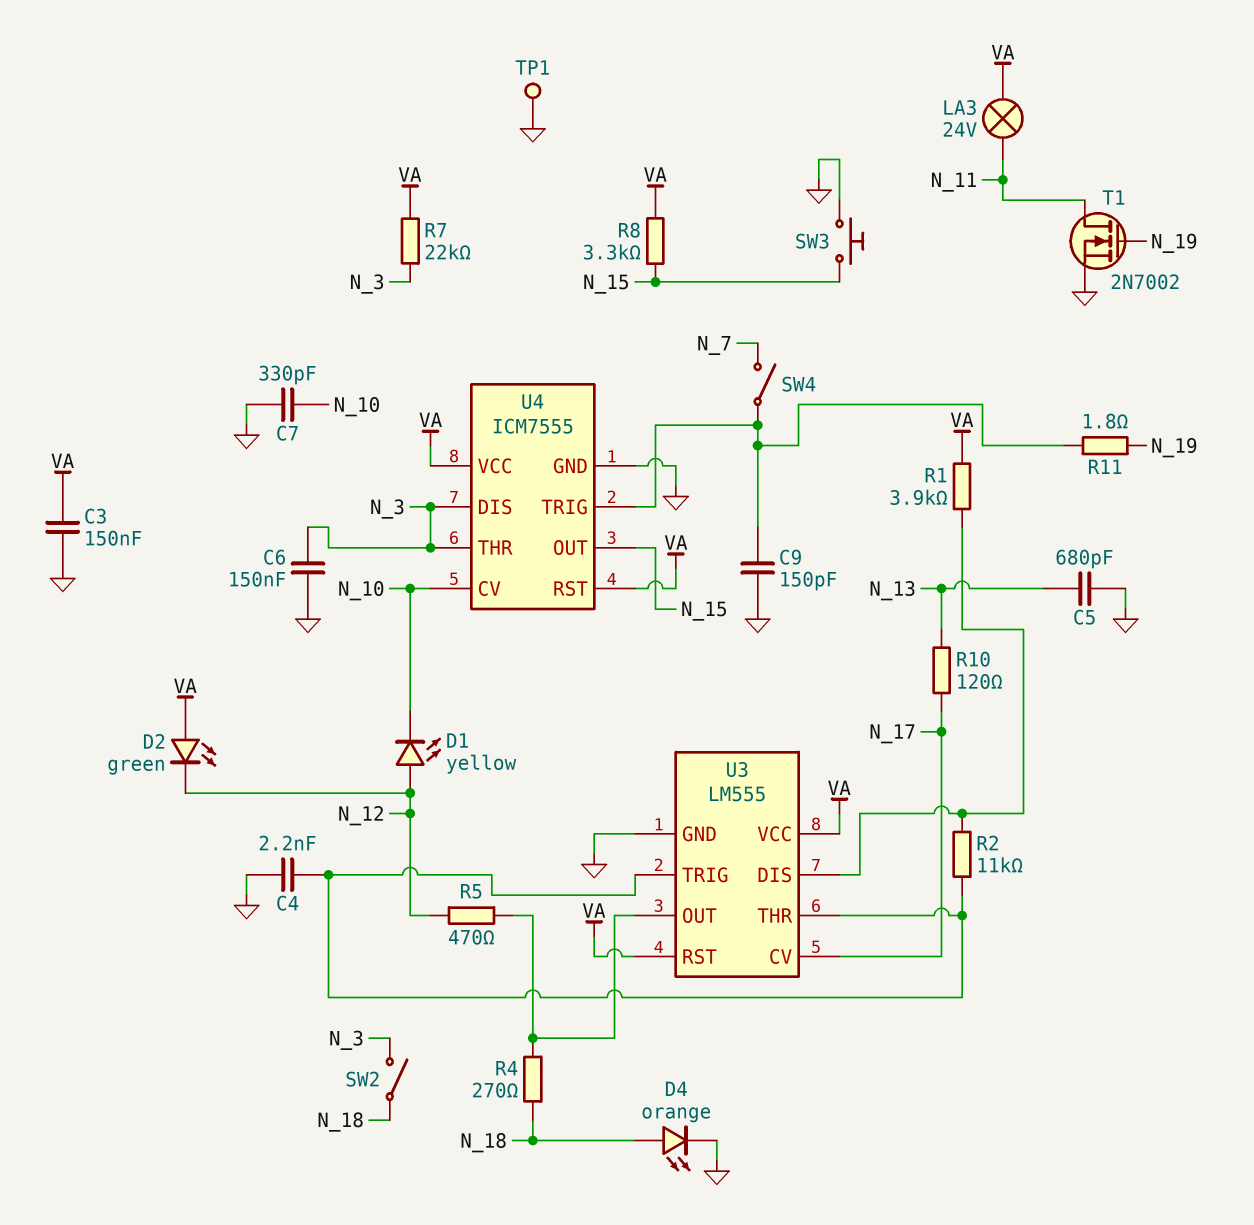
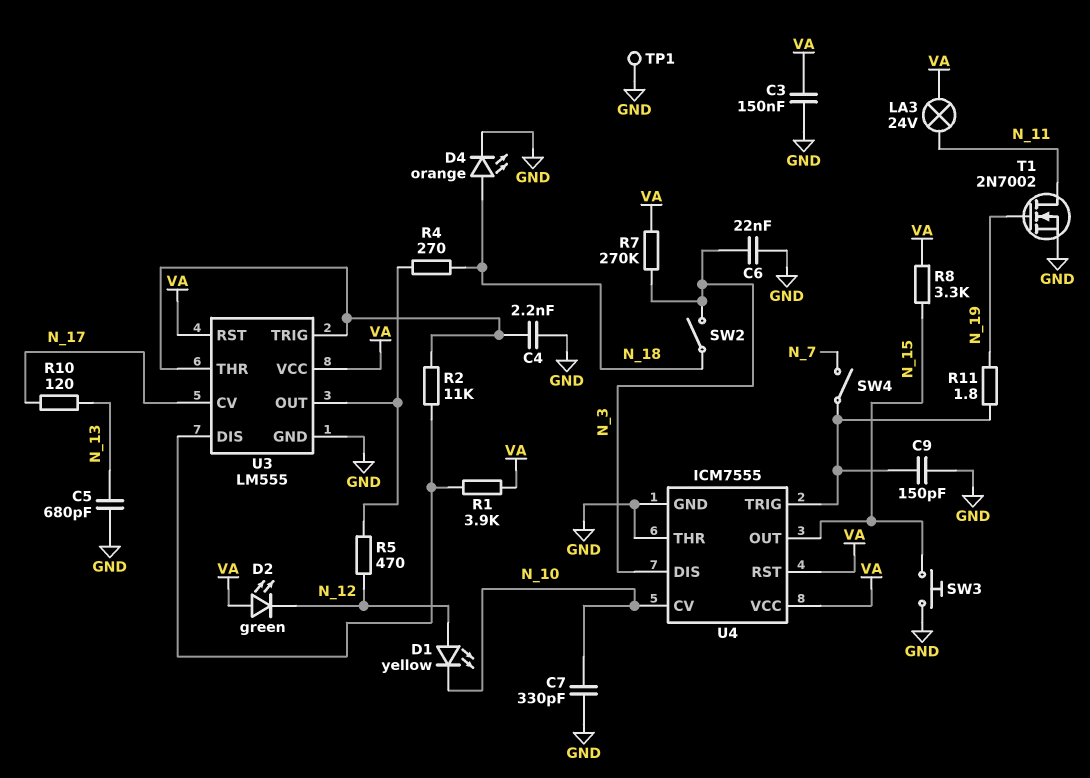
C6: 150nF (GND, N_3) -> 22nF (GND, N_3)
R7: 22k (N_3, VA) -> 270k (N_3, VA)
U4 pin THR: N_3 -> GND

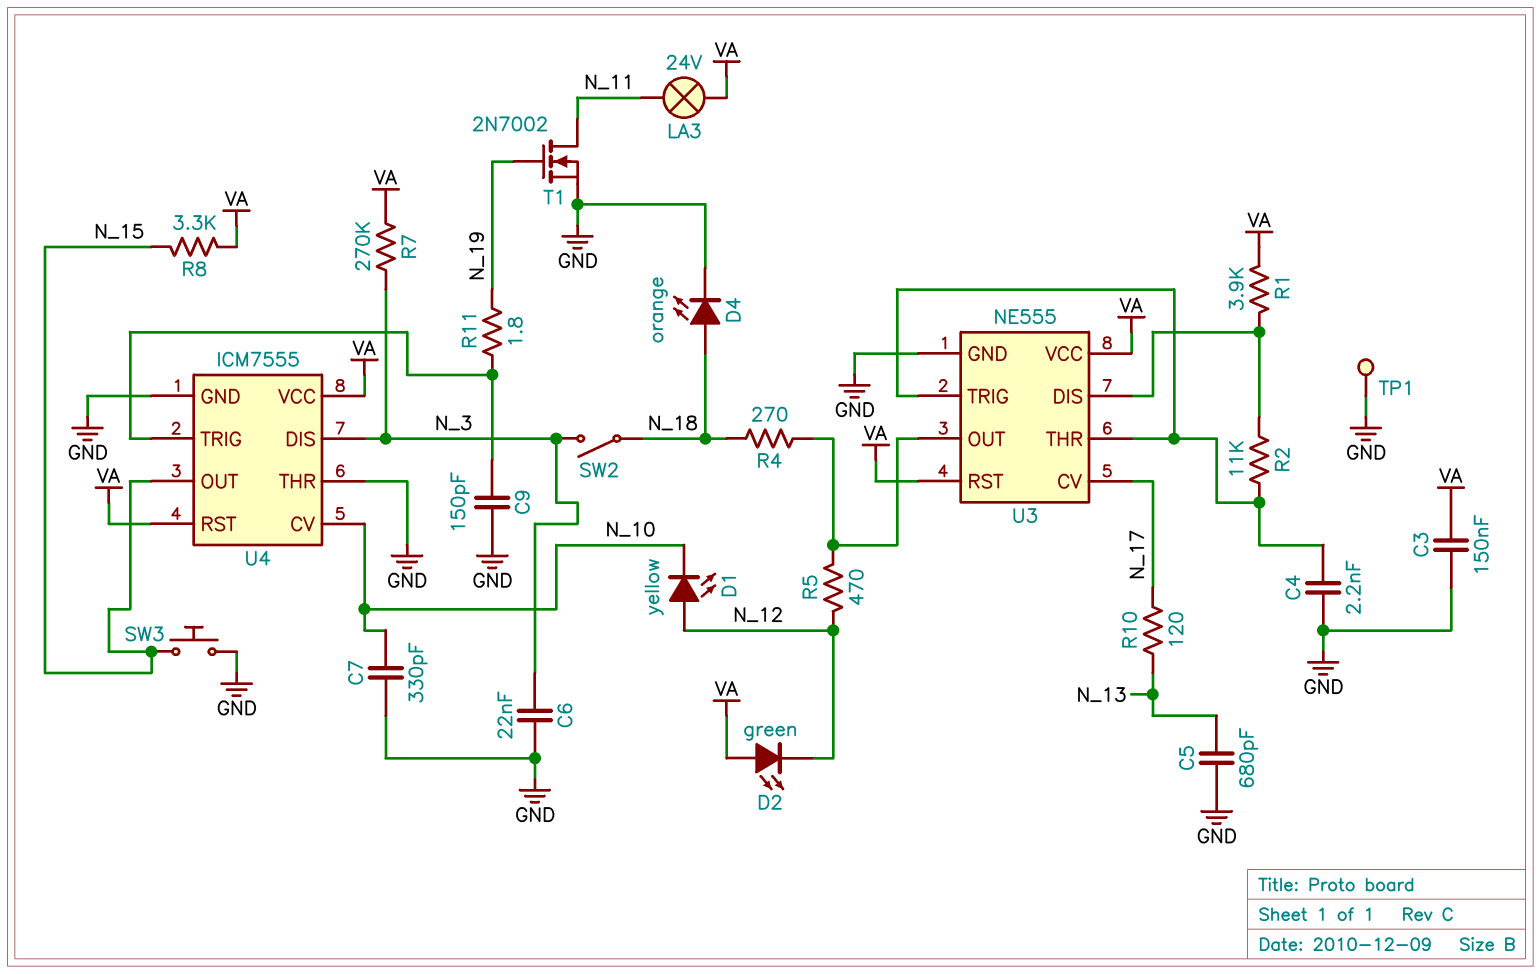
SW4: switch (N_7, U4/TRIG) -> none
U3: LM555 -> NE555

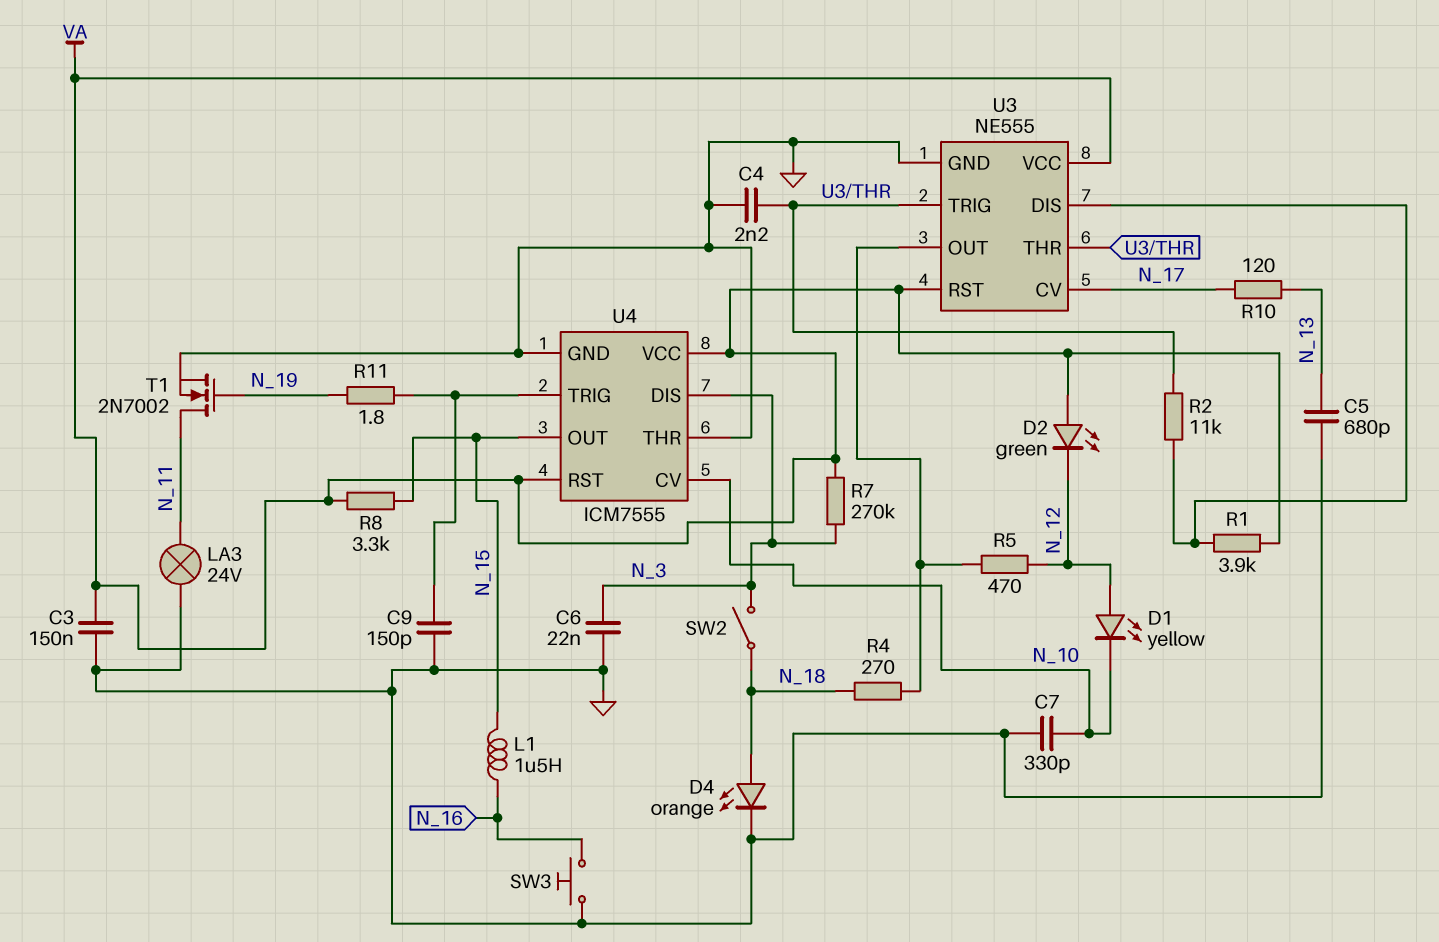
L1: none -> 1.5uH (N_15, N_16)
LA3: lamp 24V (N_11, VA) -> lamp 24V (GND, N_11)
SW3: button (GND, N_15) -> button (GND, N_16)
TP1: test point (GND) -> none

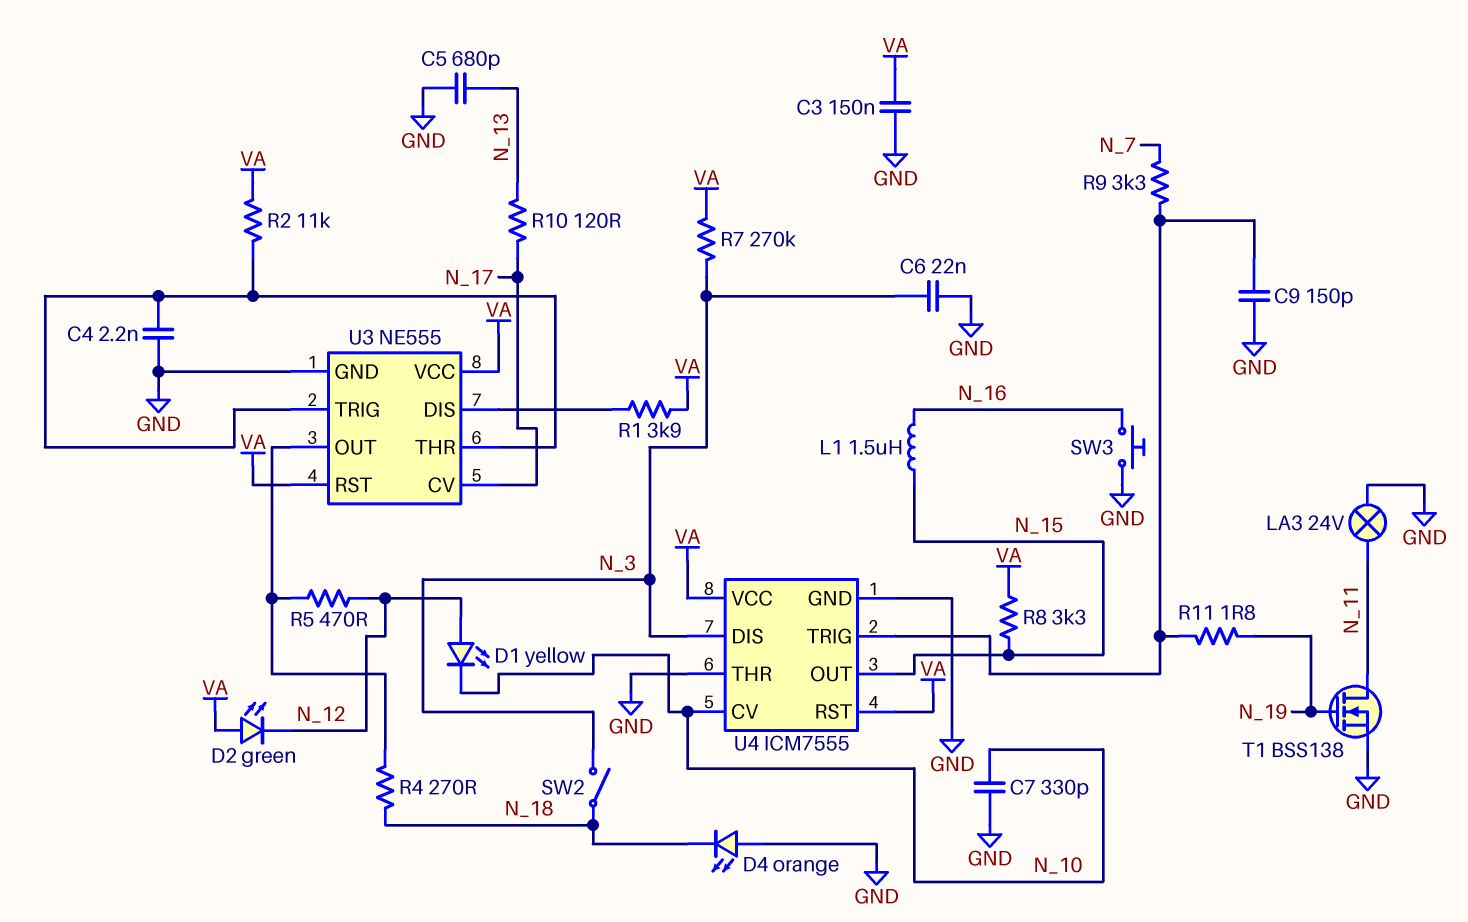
D4: LED orange (A N_18, K GND) -> LED orange (A GND, K N_18)
R2: 11k (U3/DIS, U3/THR) -> 11k (U3/THR, VA)
R9: none -> 3.3k (N_7, U4/TRIG)
T1: NMOS 2N7002 (G N_19, D N_11, S GND) -> NMOS BSS138 (G N_19, D N_11, S GND)

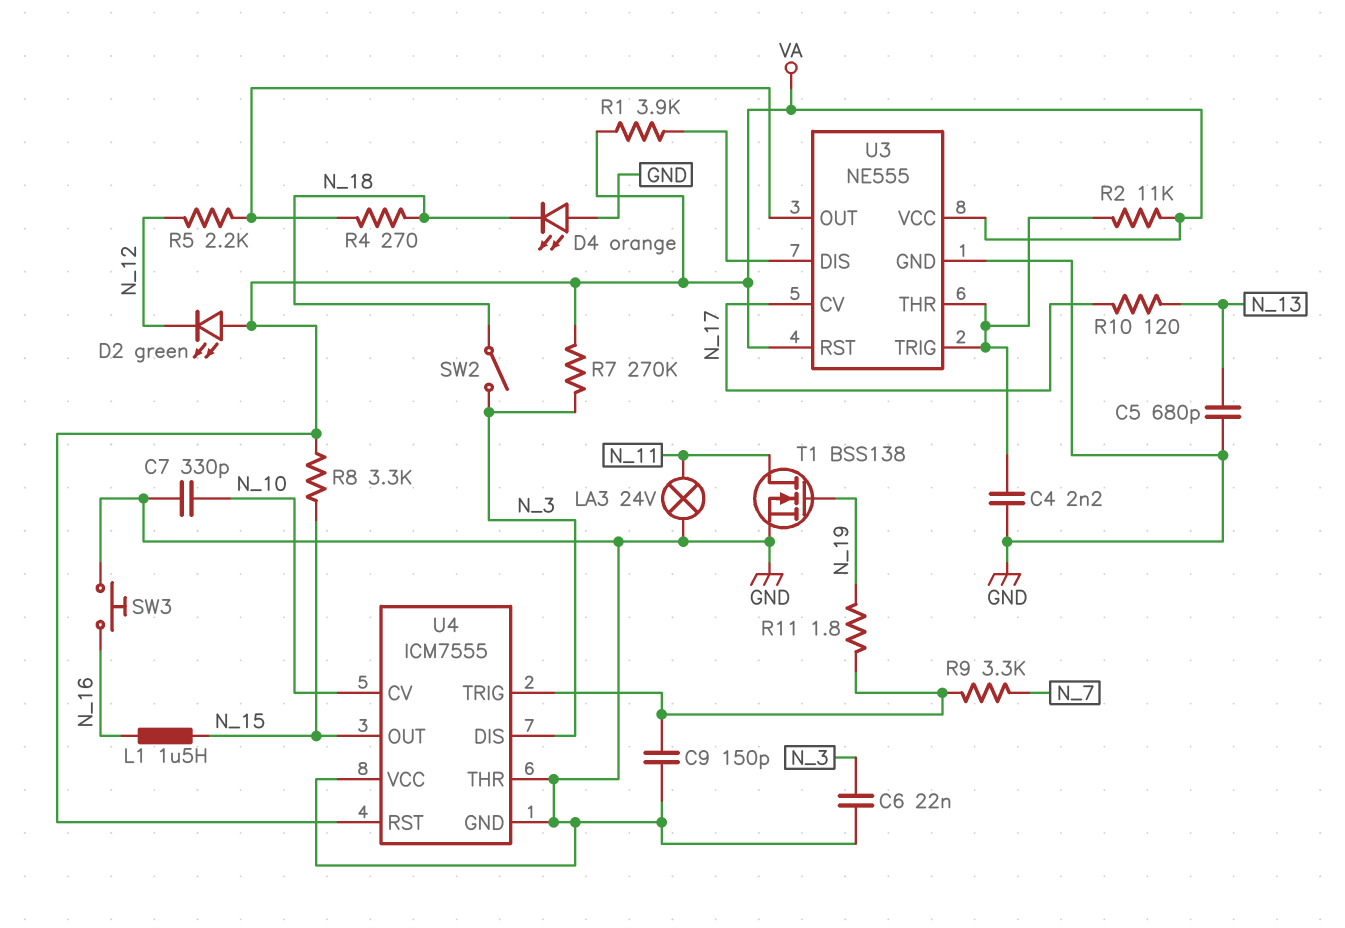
C3: 150nF (GND, VA) -> none
D1: LED yellow (A N_12, K N_10) -> none
R5: 470 (N_12, U3/OUT) -> 2.2k (N_12, U3/OUT)
U4 pin VCC: VA -> GND

